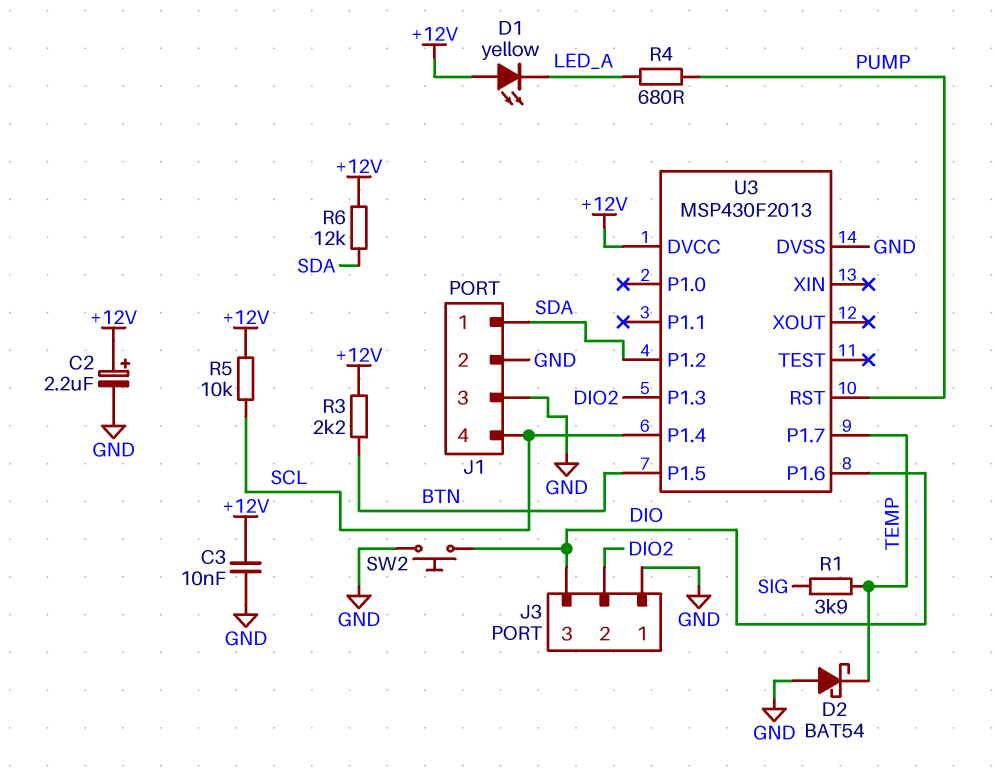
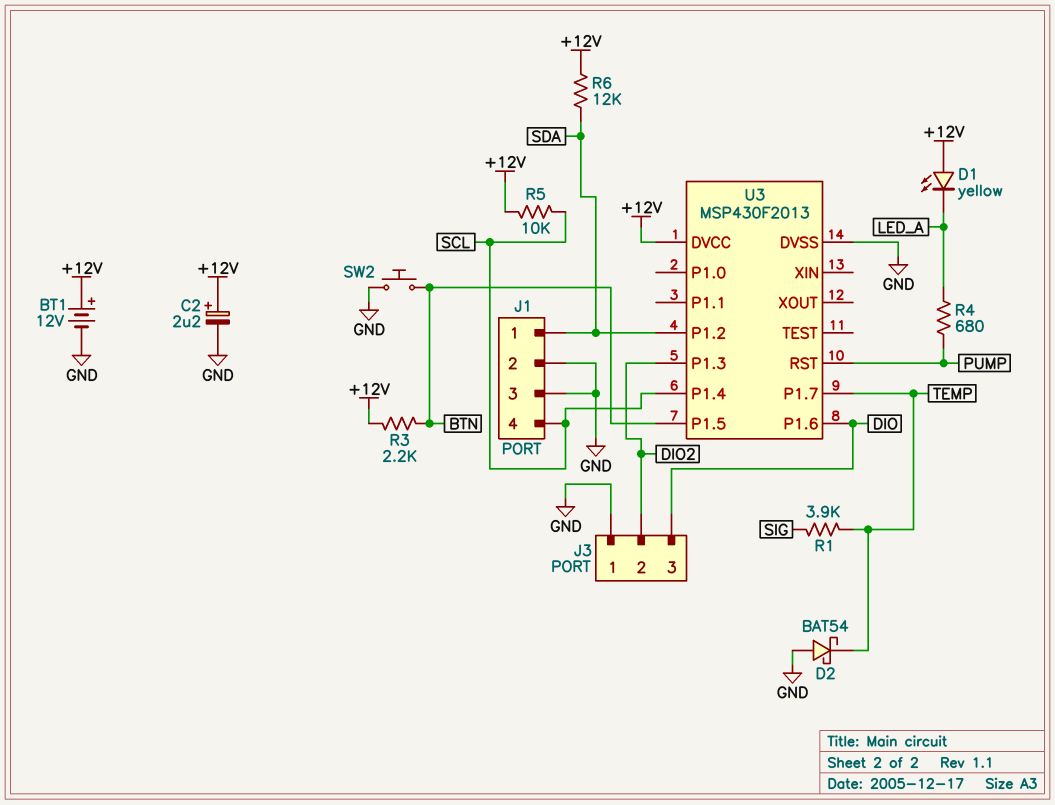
BT1: none -> 12V (plus +12V, minus GND)
C3: 10nF (+12V, GND) -> none
SW2: button (DIO, GND) -> button (BTN, GND)

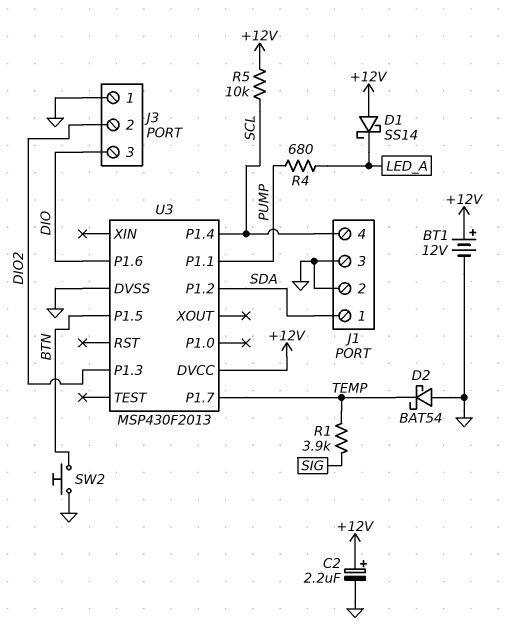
D1: LED yellow (A +12V, K LED_A) -> schottky SS14 (A +12V, K LED_A)
R3: 2.2k (+12V, BTN) -> none
R6: 12k (+12V, SDA) -> none
U3 pin P1.1: none -> PUMP
U3 pin RST: PUMP -> none

